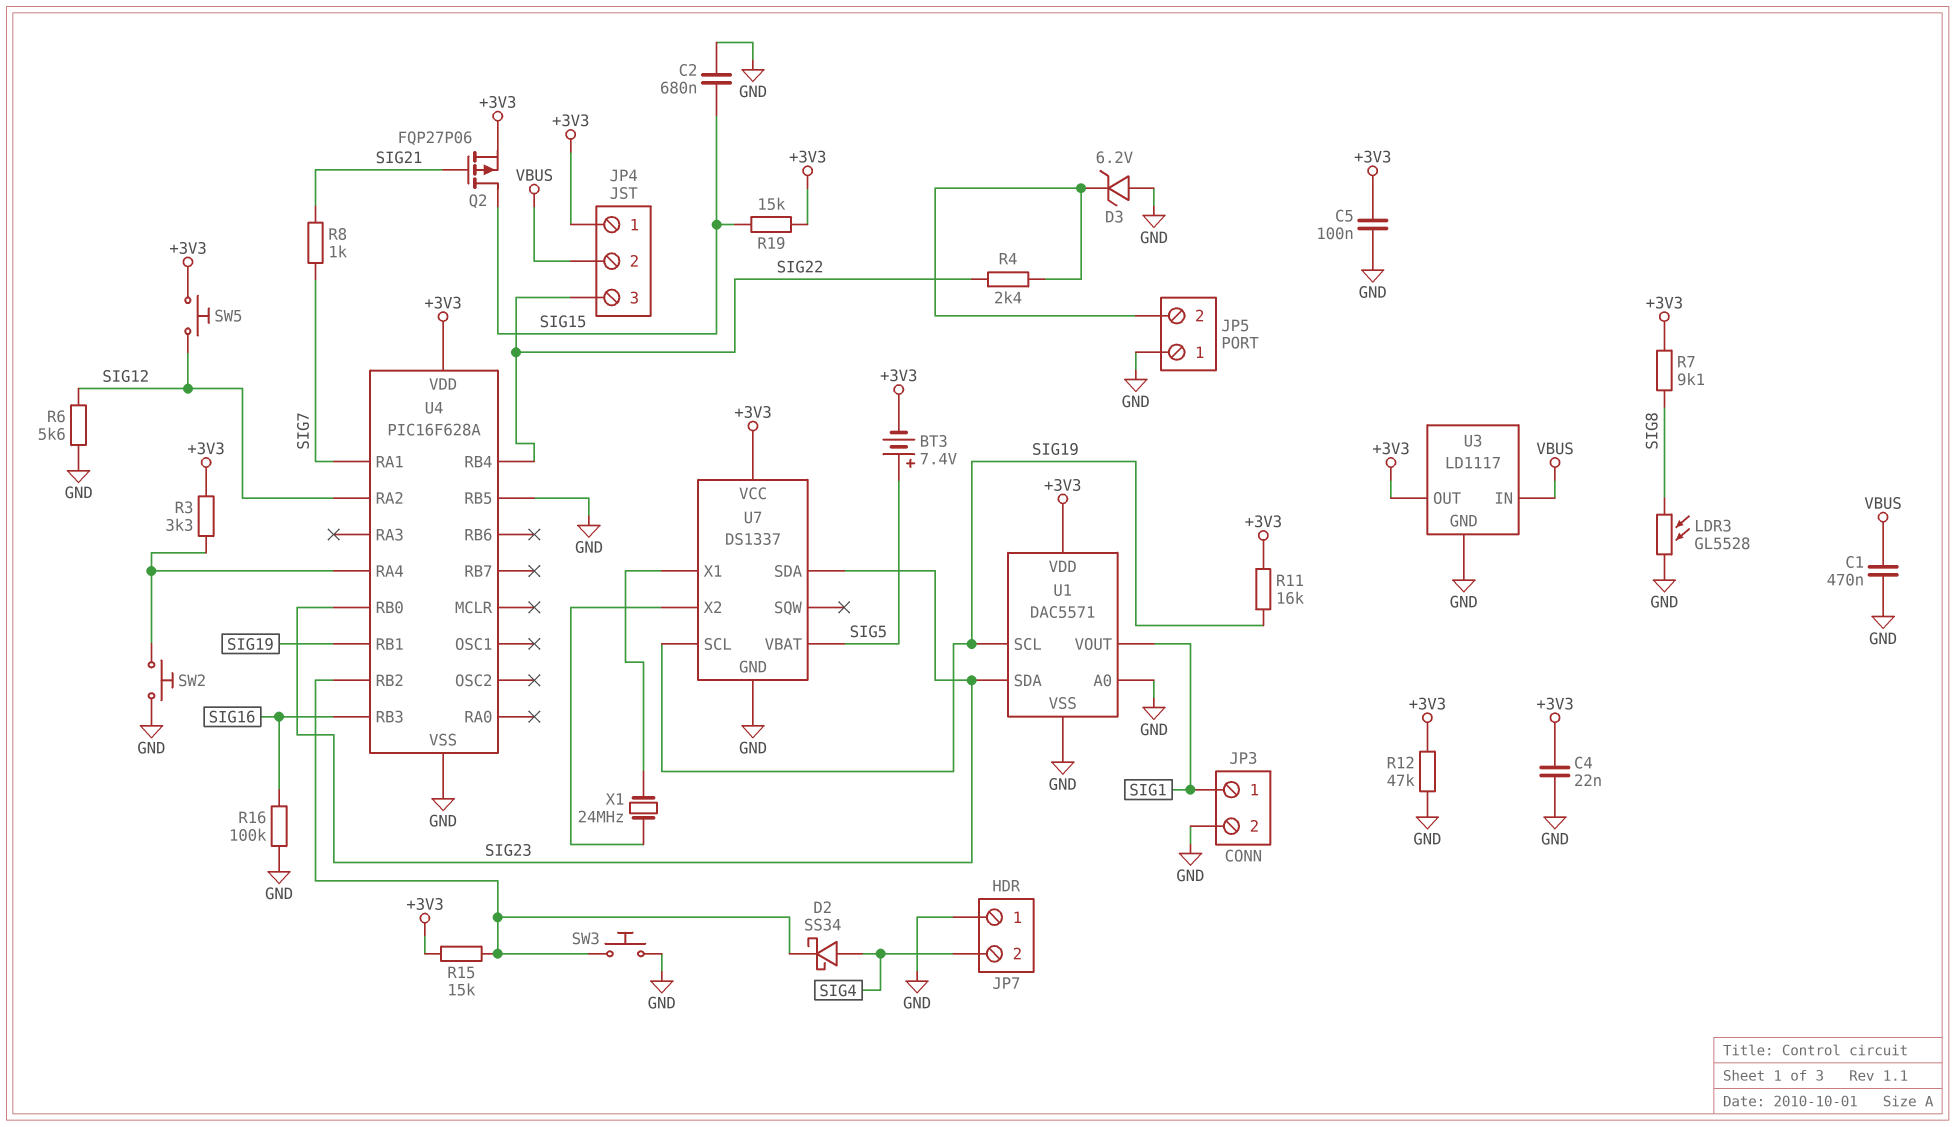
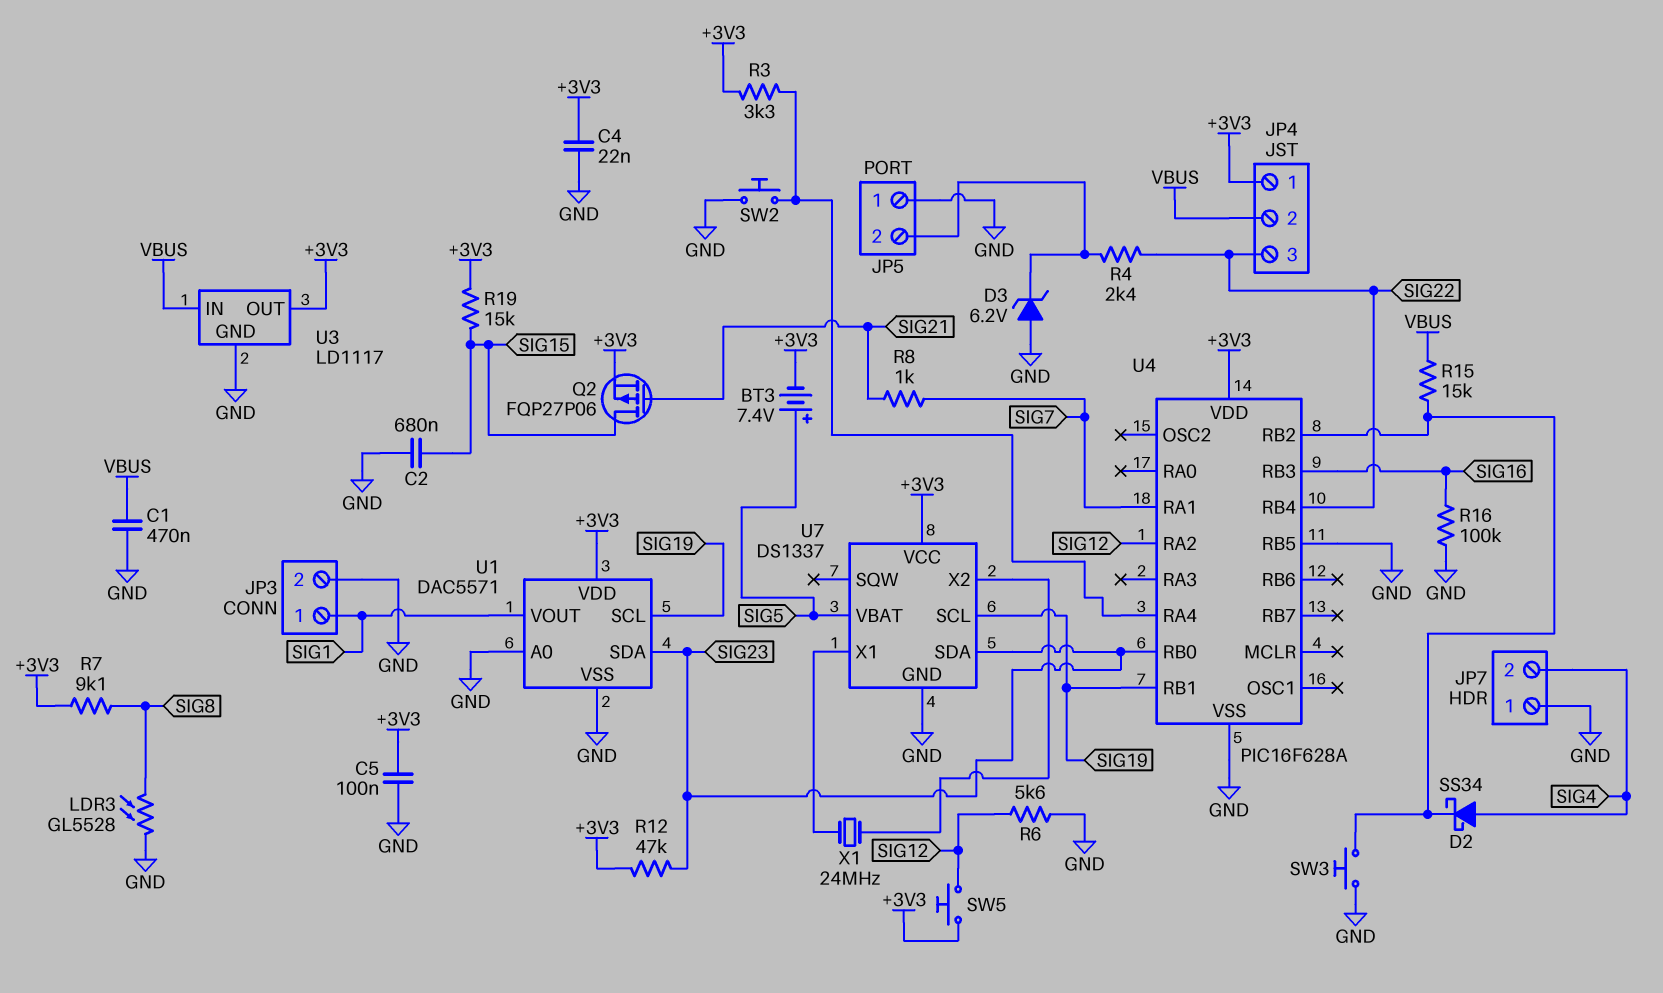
R11: 16k (+3V3, SIG19) -> none
R12: 47k (+3V3, GND) -> 47k (+3V3, SIG23)
R15: 15k (+3V3, U4/RB2) -> 15k (U4/RB2, VBUS)

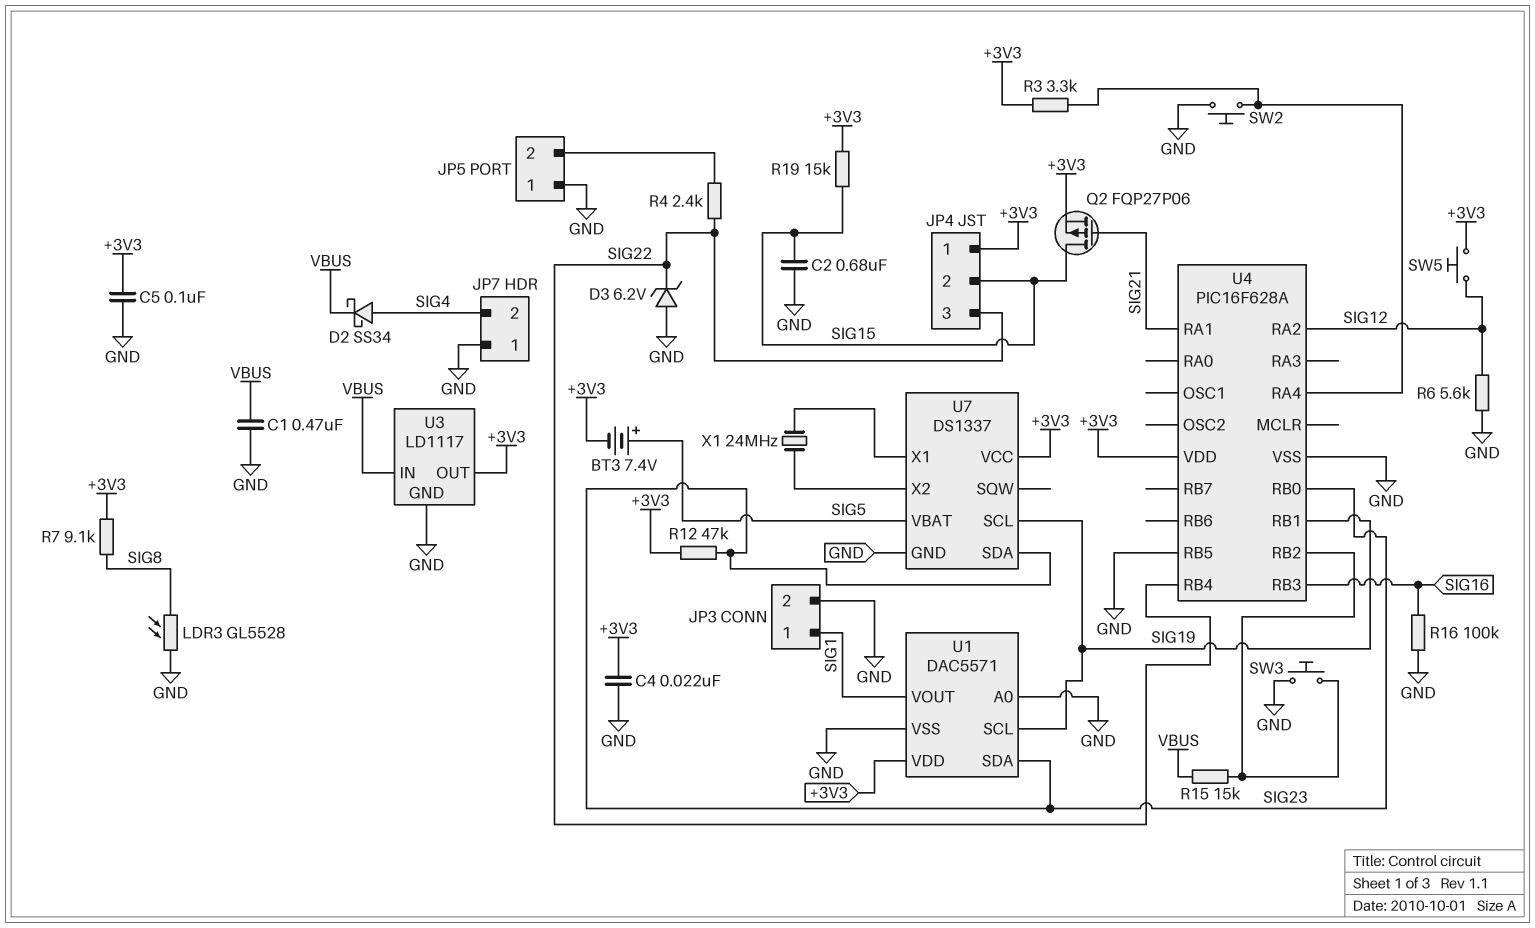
D2: schottky SS34 (A SIG4, K U4/RB2) -> schottky SS34 (A SIG4, K VBUS)
D3: zener 6.2V (A GND, K JP5/2) -> zener 6.2V (A GND, K SIG22)
JP4 pin 2: VBUS -> SIG15
R8: 1k (SIG7, SIG21) -> none
U4 pin RA1: SIG7 -> SIG21

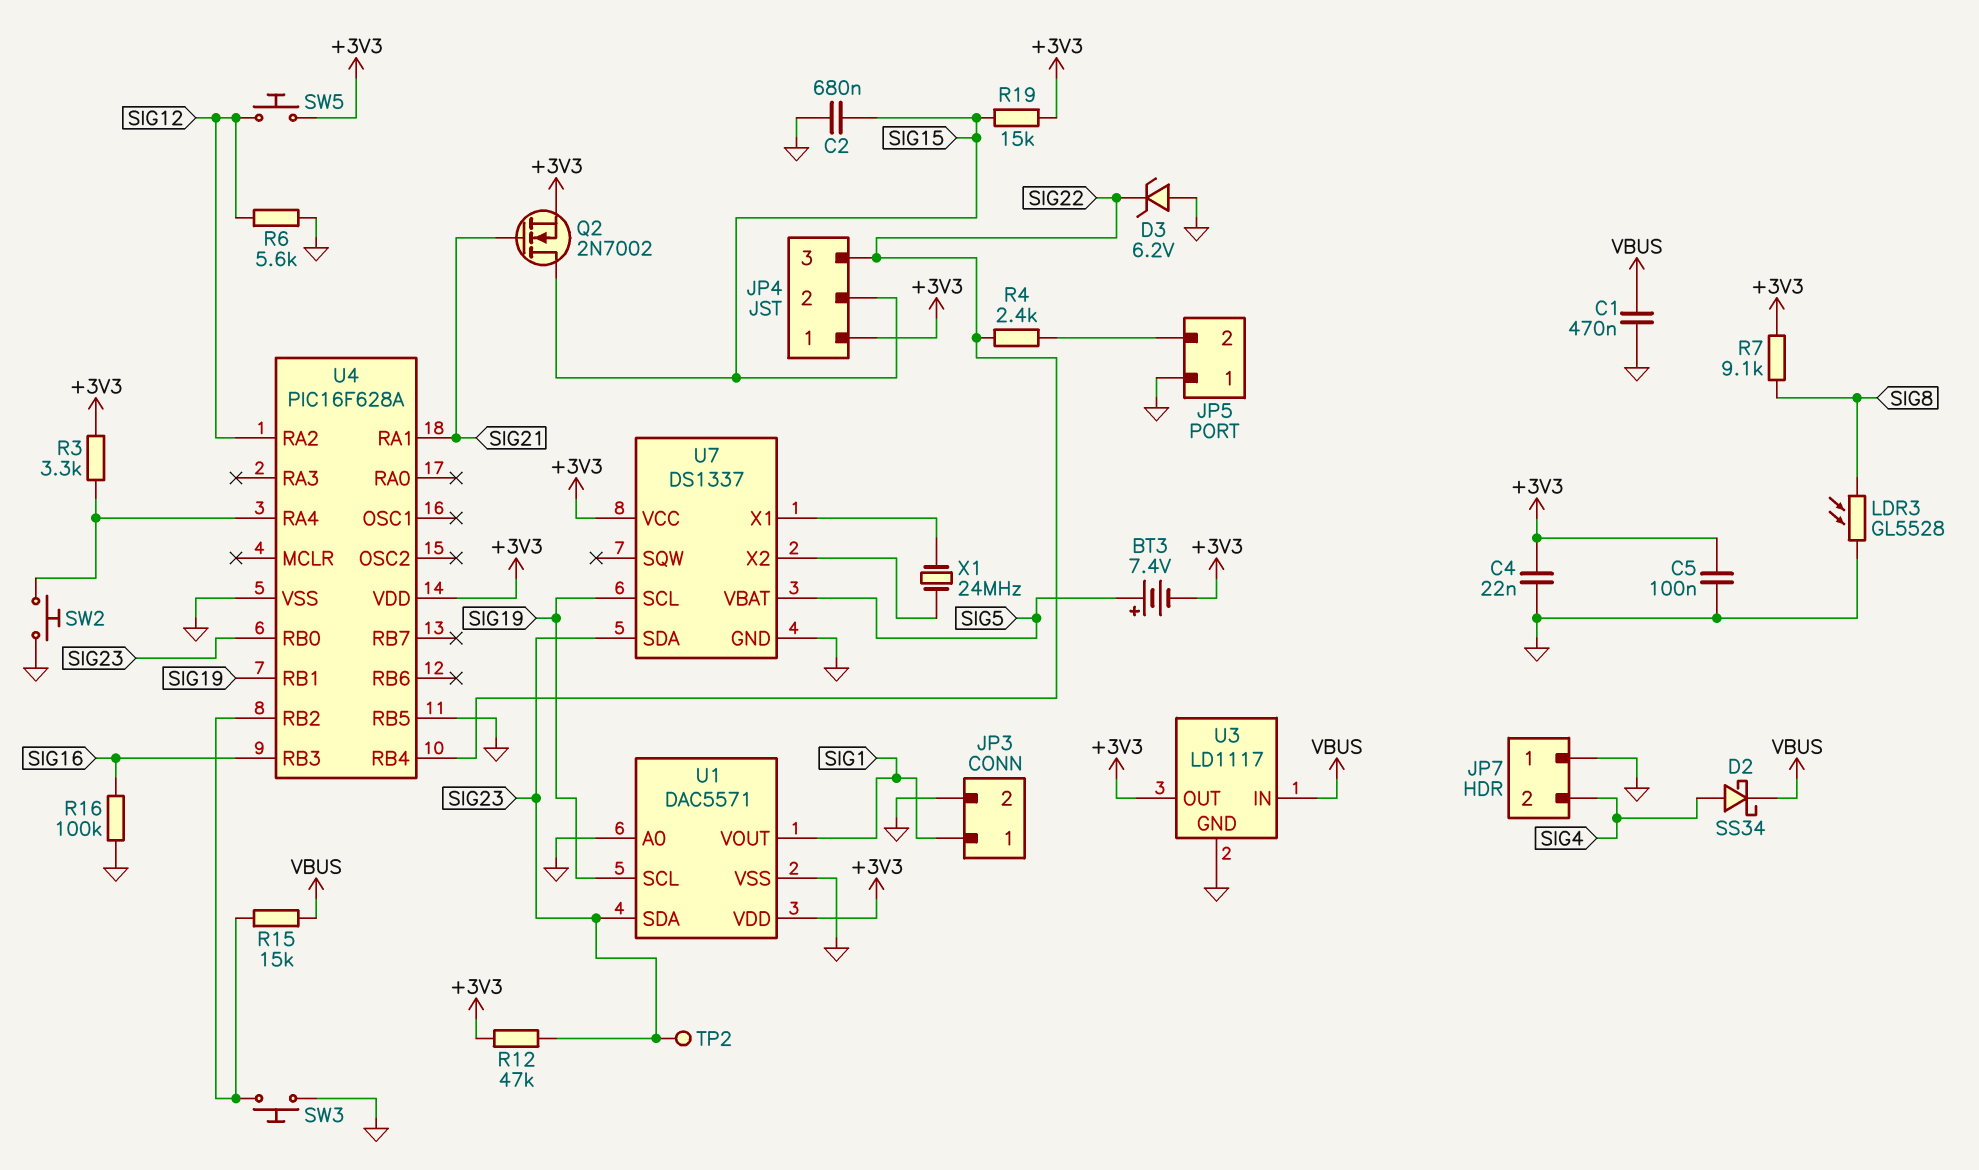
Q2: PMOS FQP27P06 (G SIG21, D SIG15, S +3V3) -> NMOS 2N7002 (G SIG21, D SIG15, S +3V3)
TP2: none -> test point (SIG23)

